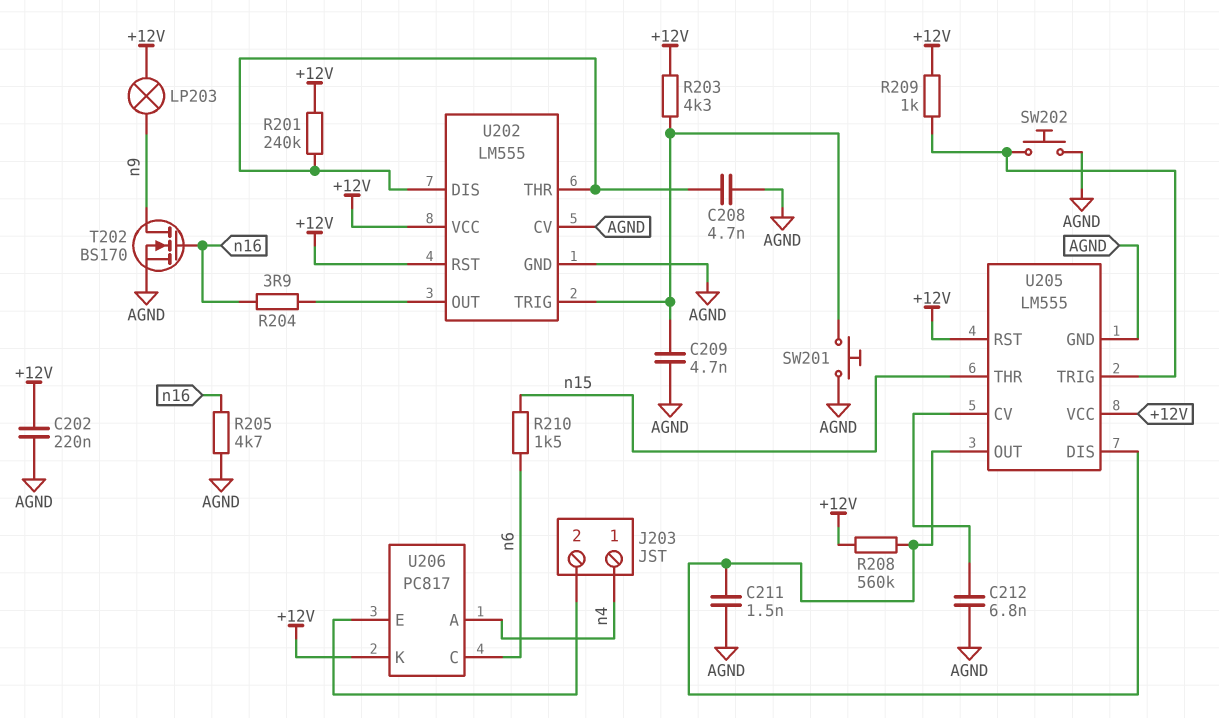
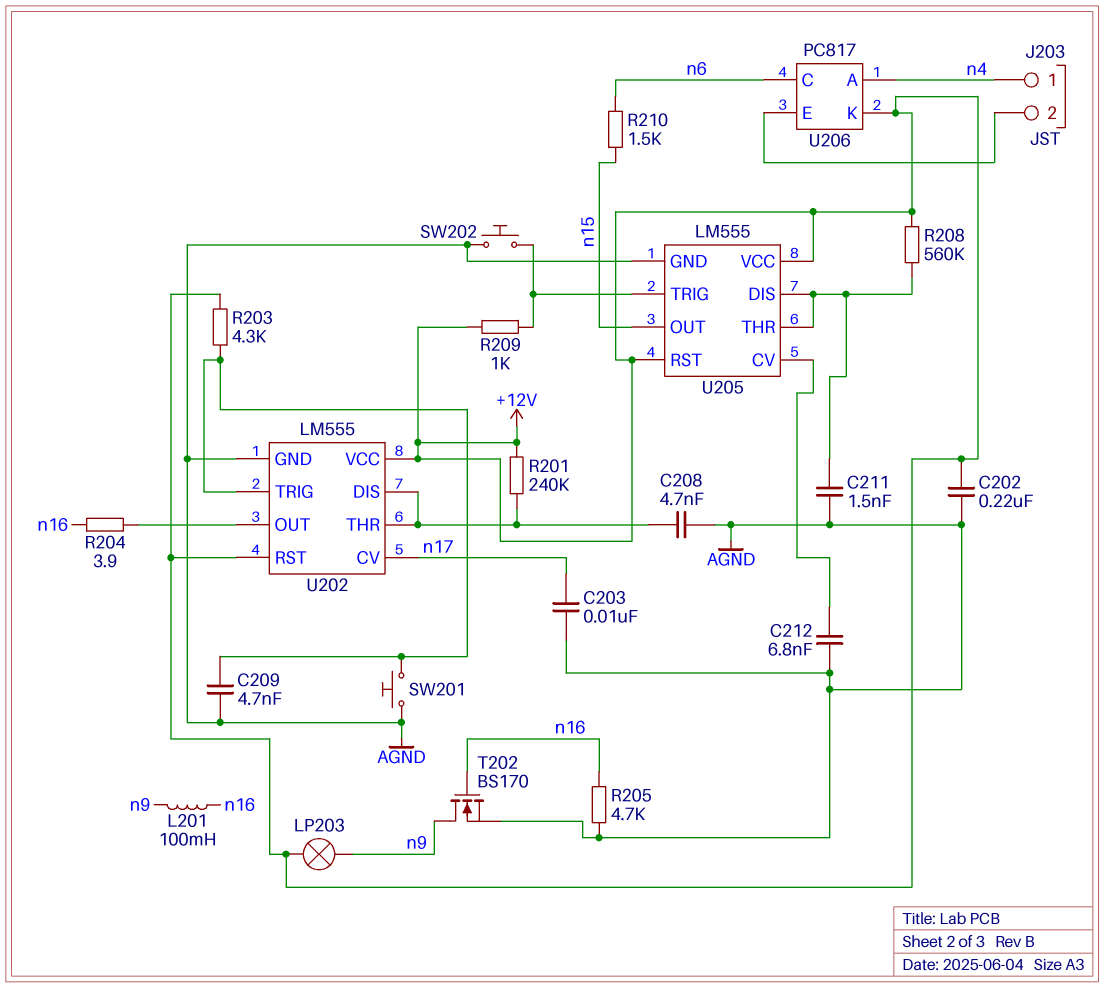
C203: none -> 10nF (AGND, n17)
L201: none -> 100mH (n9, n16)
U202 pin CV: AGND -> n17
U205 pin OUT: U205/DIS -> n15
U205 pin THR: n15 -> U205/DIS

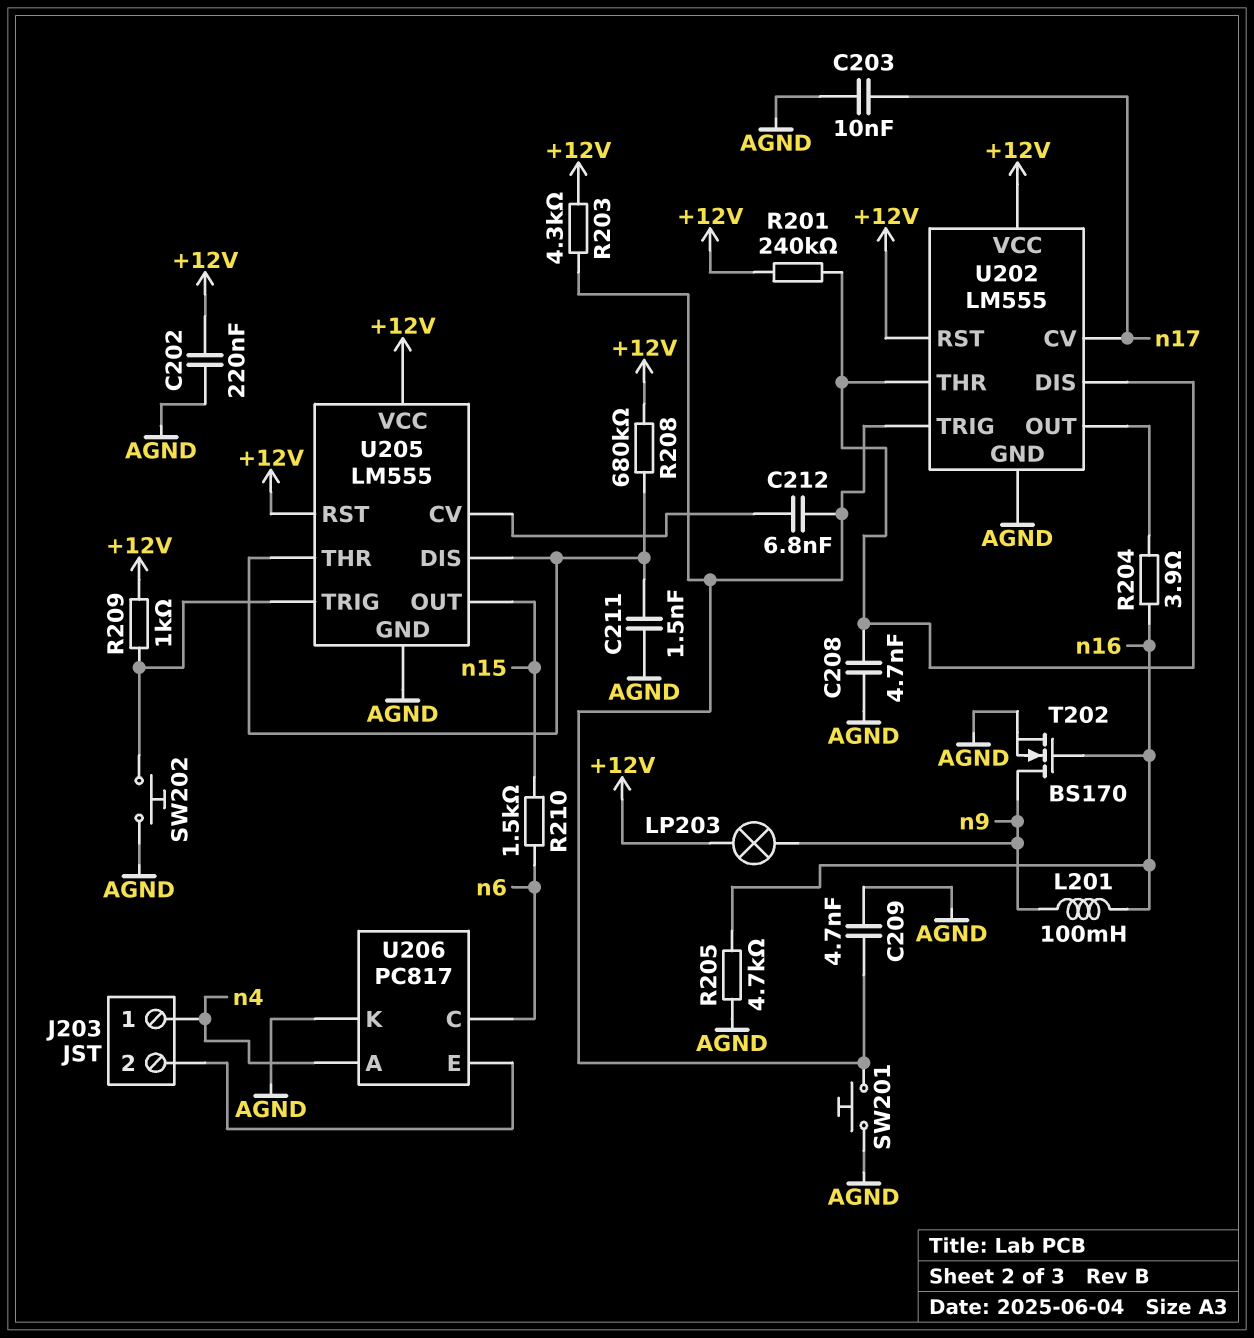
C212: 6.8nF (AGND, U205/CV) -> 6.8nF (U202/TRIG, U205/CV)
R208: 560k (+12V, U205/DIS) -> 680k (+12V, U205/DIS)
U206 pin K: +12V -> AGND

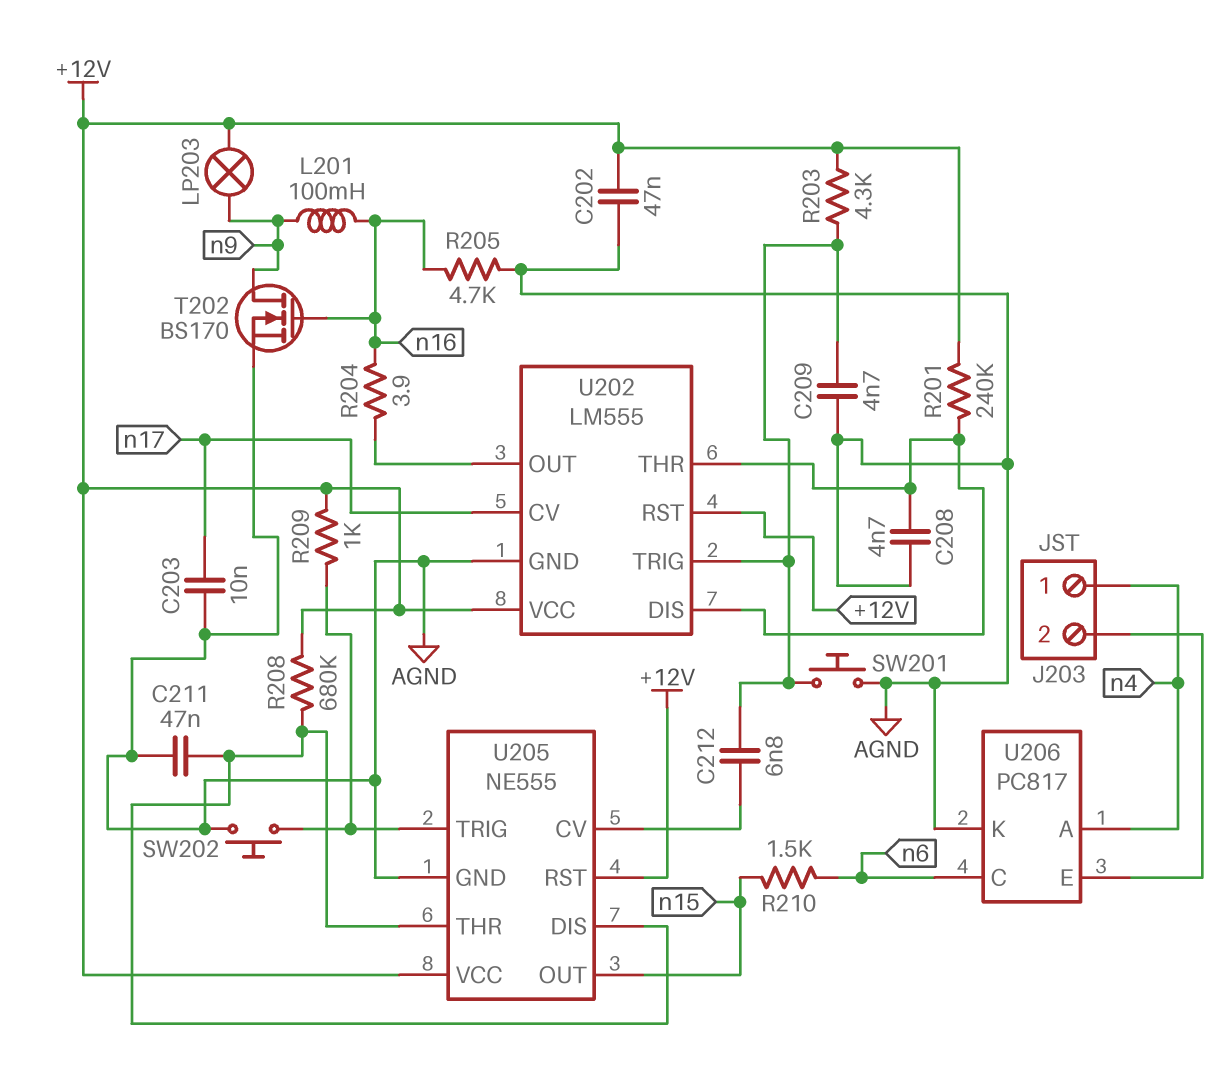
C202: 220nF (+12V, AGND) -> 47nF (+12V, AGND)
C211: 1.5nF (AGND, U205/DIS) -> 47nF (AGND, U205/DIS)
U205: LM555 -> NE555

